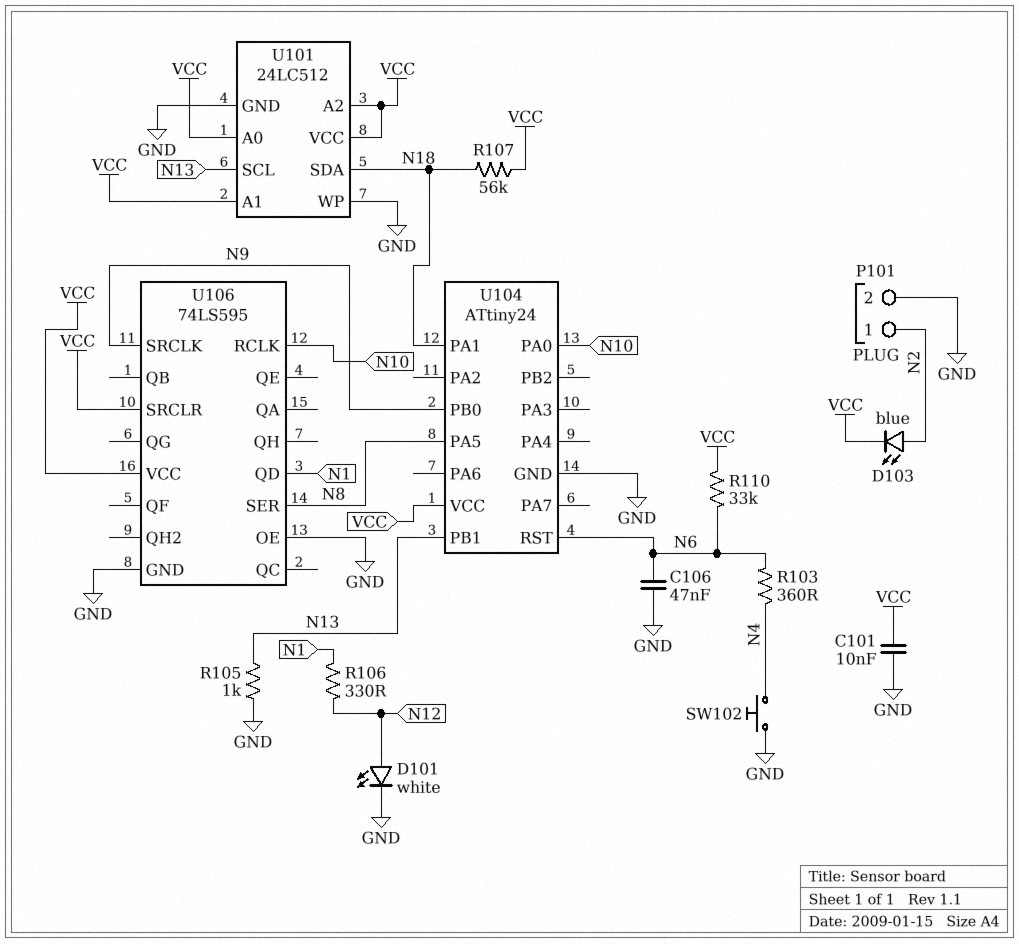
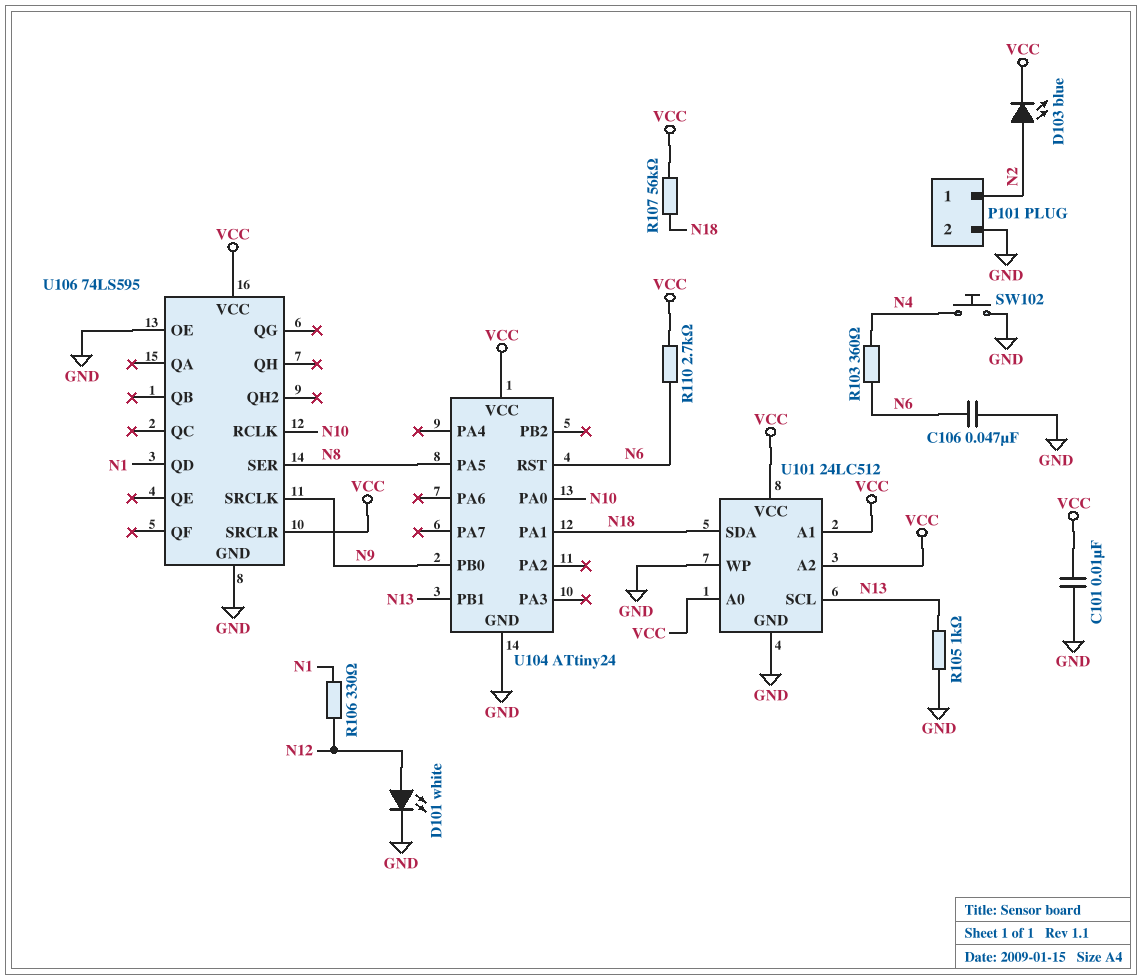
R110: 33k (N6, VCC) -> 2.7k (N6, VCC)

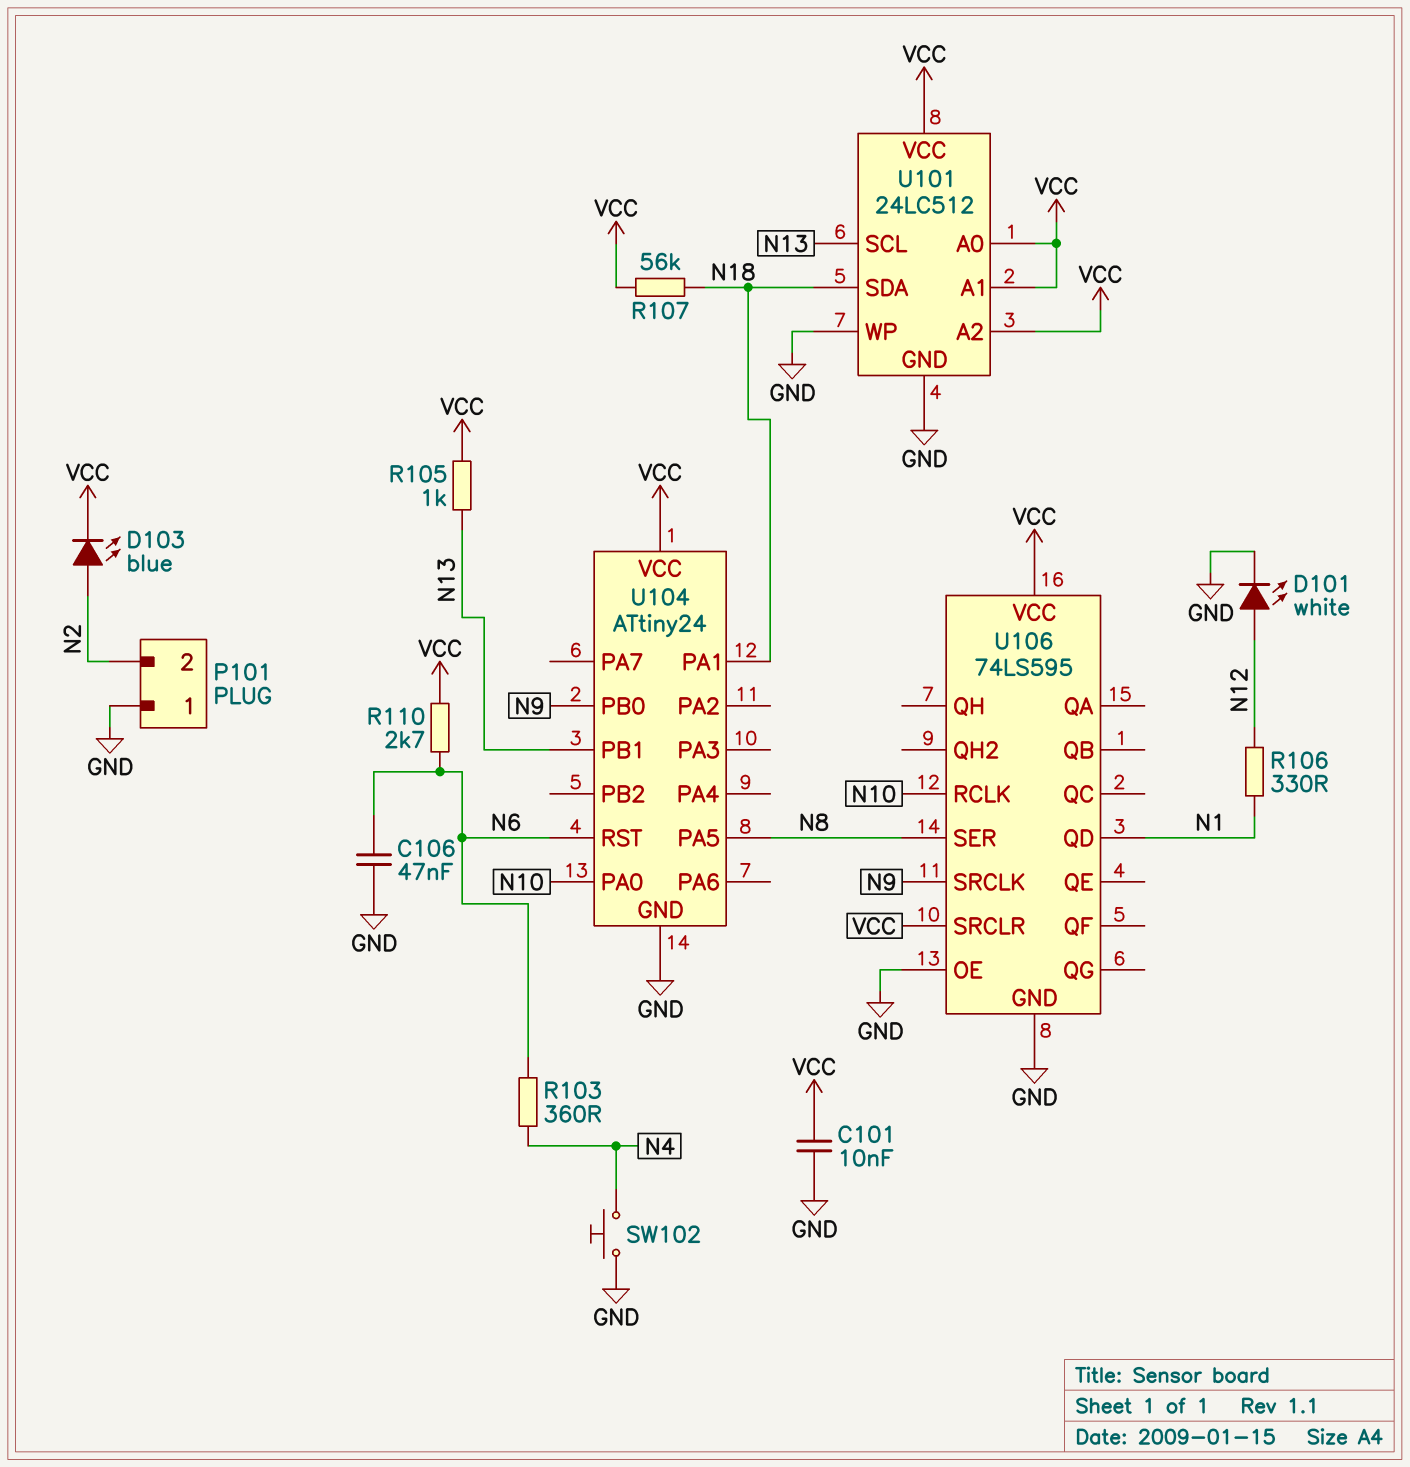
P101 pin 1: N2 -> GND
P101 pin 2: GND -> N2
R105: 1k (GND, N13) -> 1k (N13, VCC)

